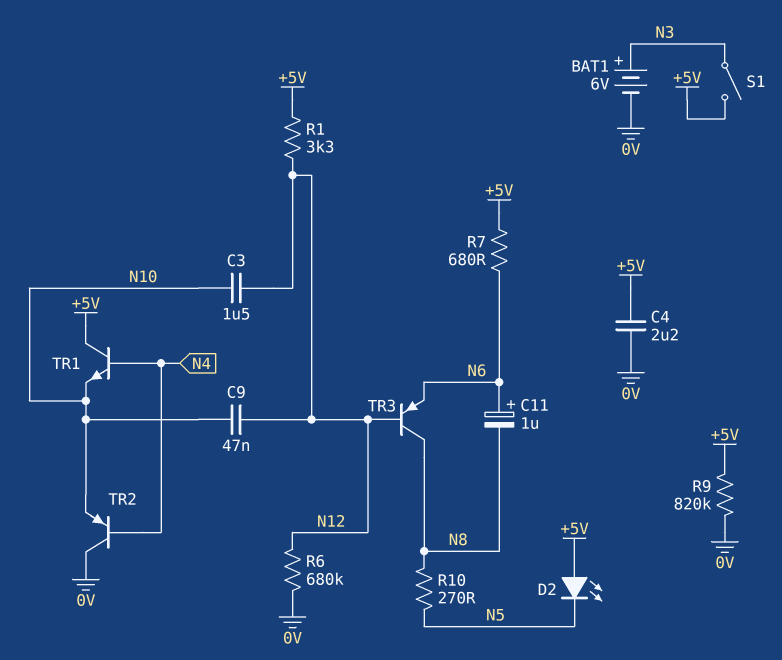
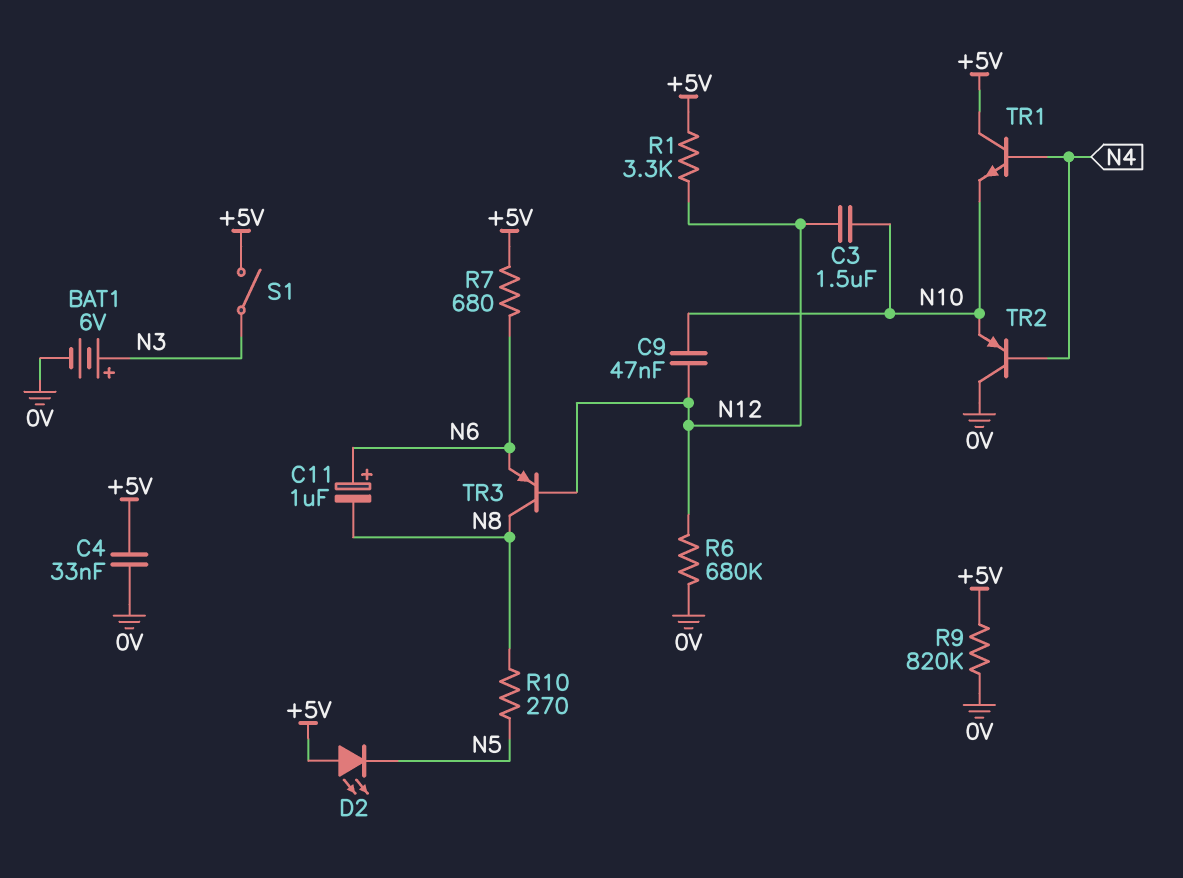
C4: 2.2uF (+5V, 0V) -> 33nF (+5V, 0V)

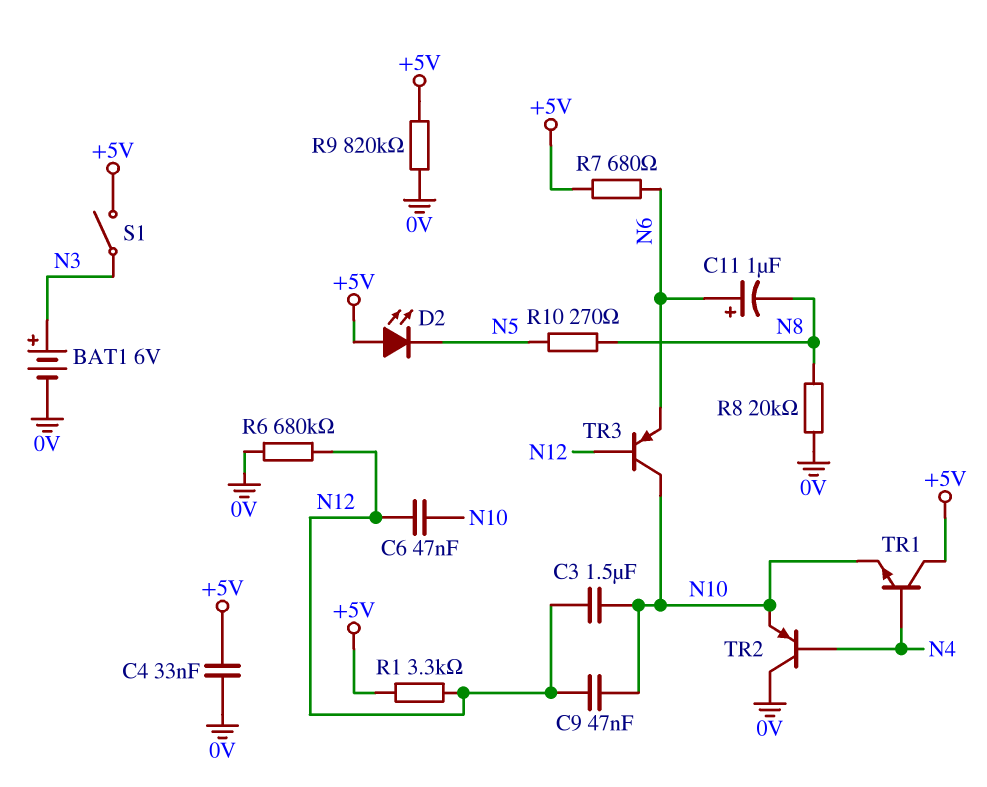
C6: none -> 47nF (N10, N12)
R8: none -> 20k (0V, N8)
TR3: PNP (B N12, C N8, E N6) -> PNP (B N12, C N10, E N6)

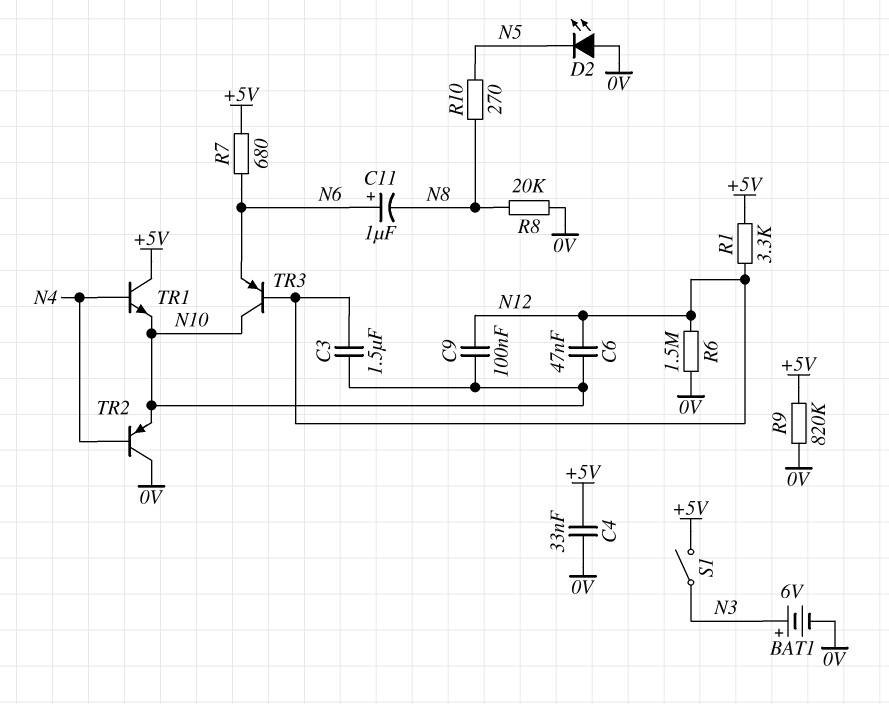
C9: 47nF (N10, N12) -> 100nF (N10, N12)
D2: LED (A +5V, K N5) -> LED (A 0V, K N5)
R6: 680k (0V, N12) -> 1.5M (0V, N12)

